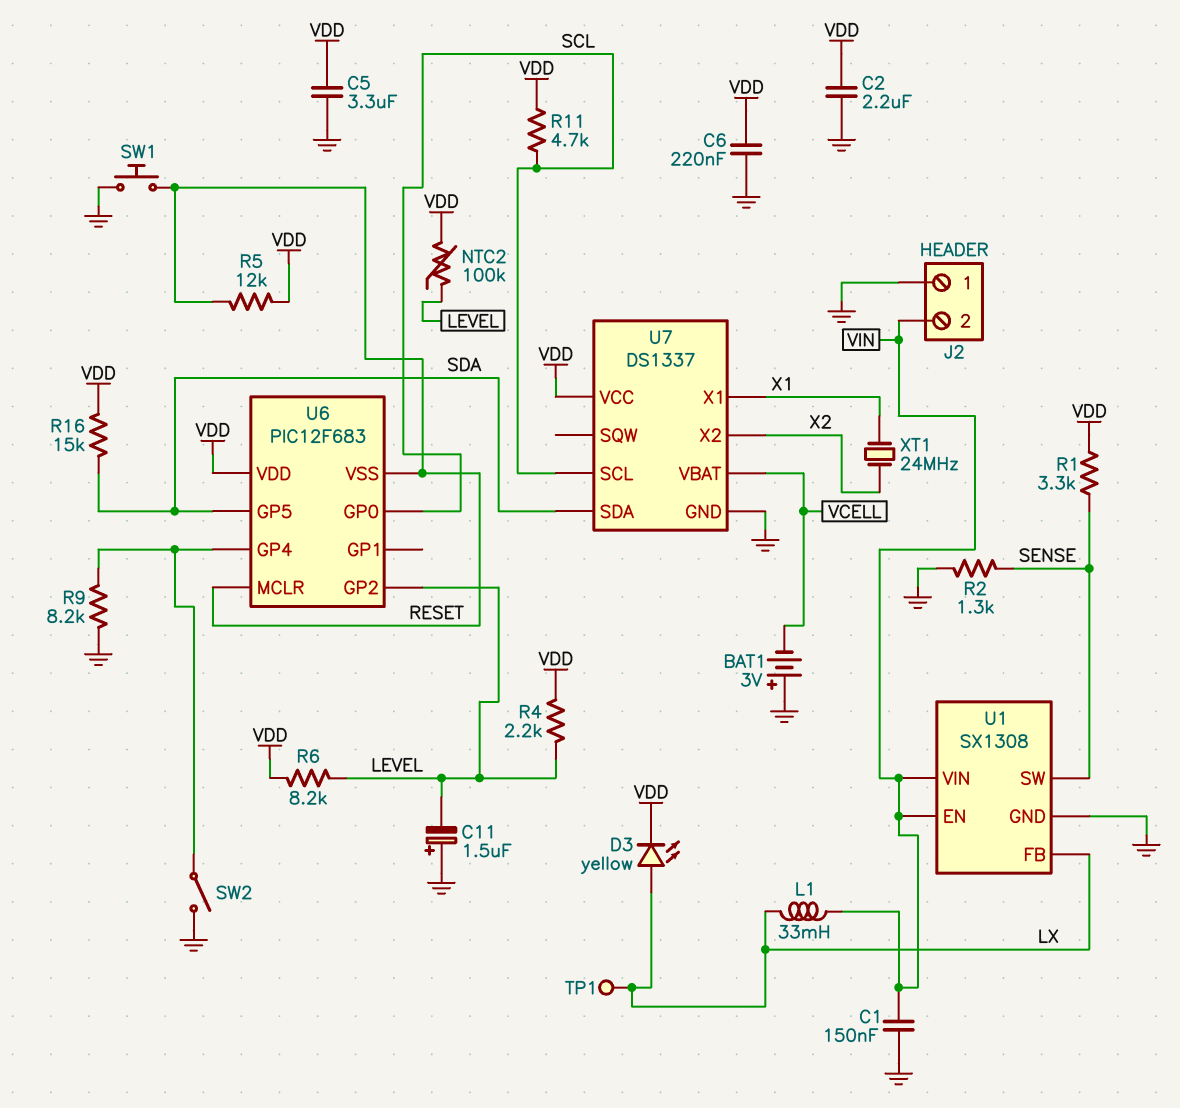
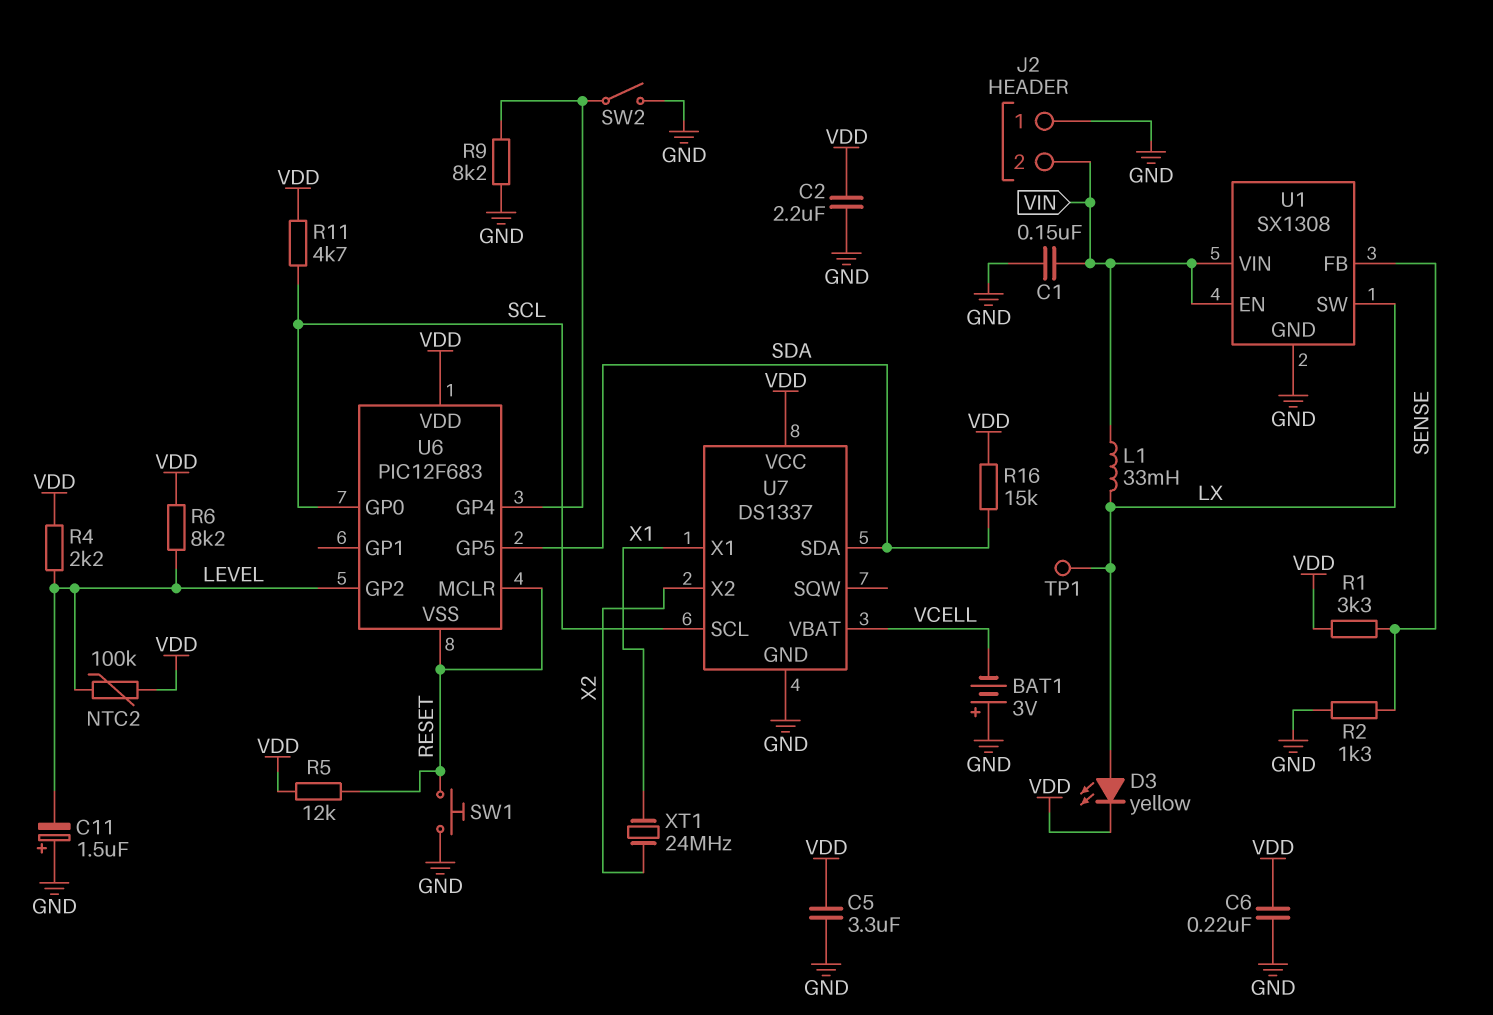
U1 pin FB: LX -> SENSE
U1 pin SW: SENSE -> LX

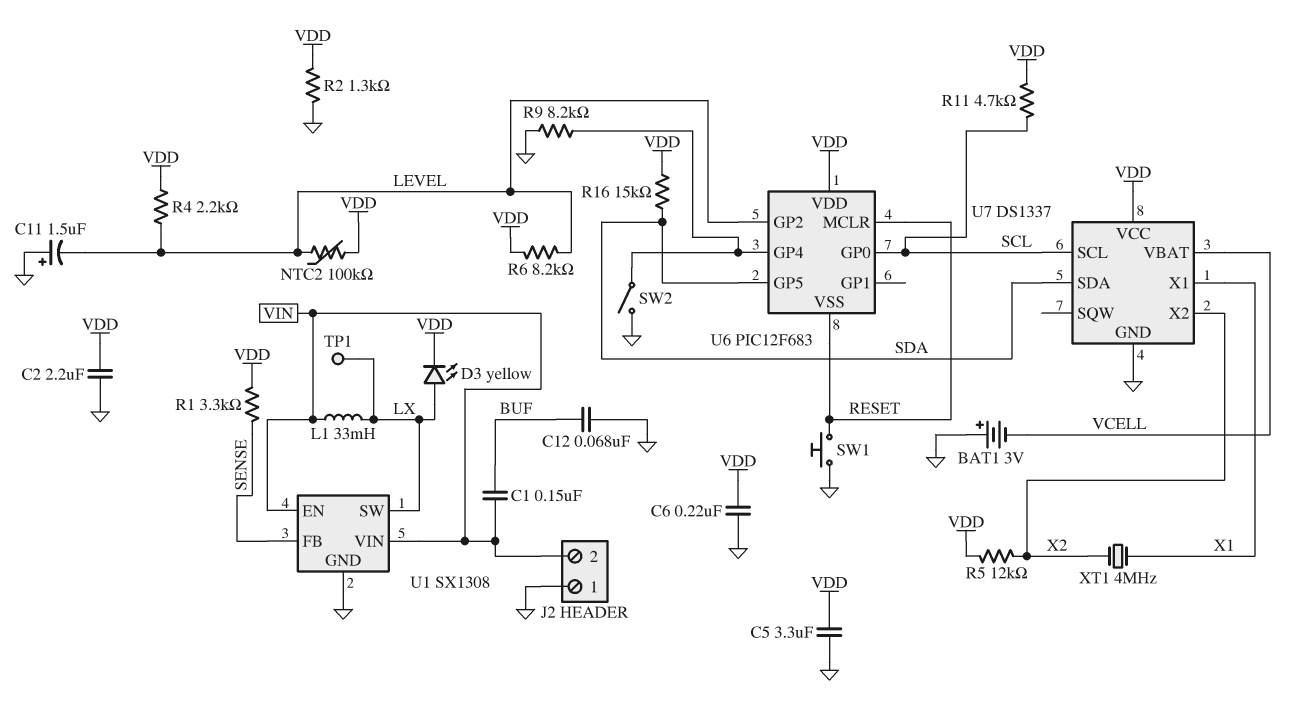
C1: 150nF (GND, VIN) -> 150nF (BUF, VIN)
C12: none -> 68nF (BUF, GND)
R2: 1.3k (GND, SENSE) -> 1.3k (GND, VDD)
R5: 12k (RESET, VDD) -> 12k (VDD, X2)
XT1: 24MHz (X1, X2) -> 4MHz (X1, X2)

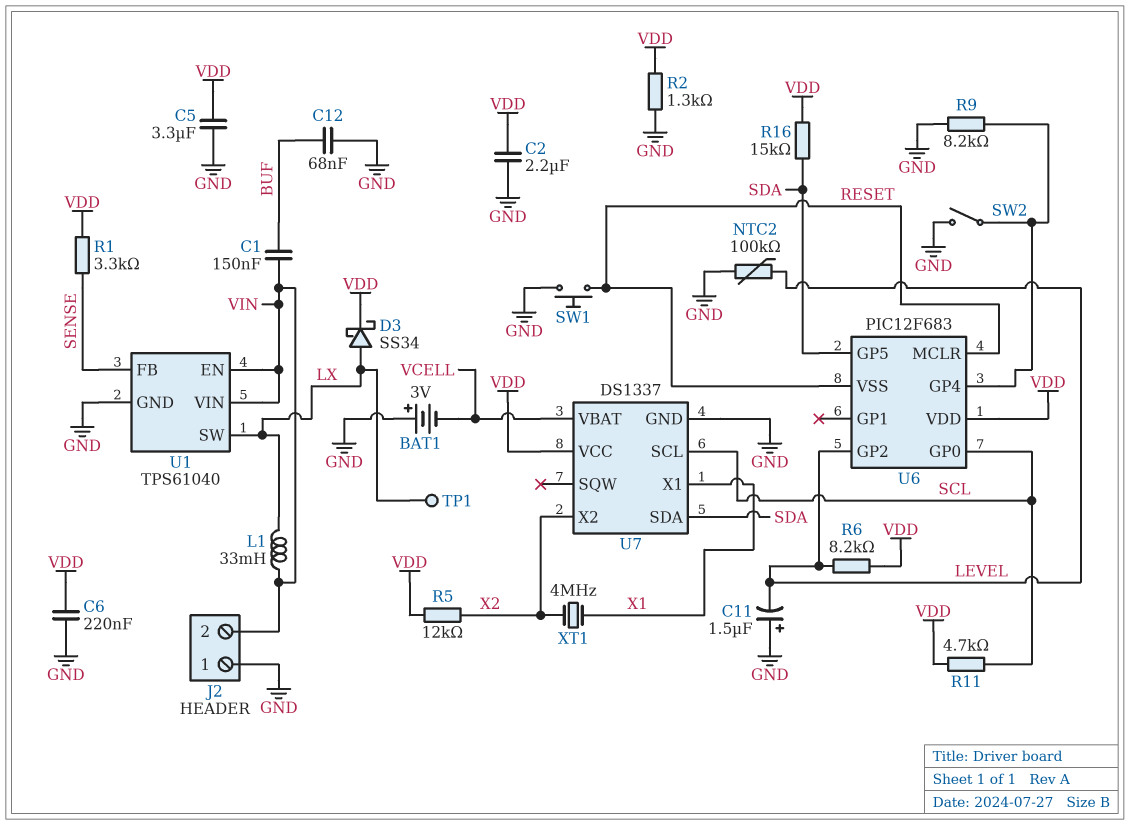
D3: LED yellow (A LX, K VDD) -> schottky SS34 (A LX, K VDD)
NTC2: 100k (LEVEL, VDD) -> 100k (GND, LEVEL)
R4: 2.2k (LEVEL, VDD) -> none
U1: SX1308 -> TPS61040

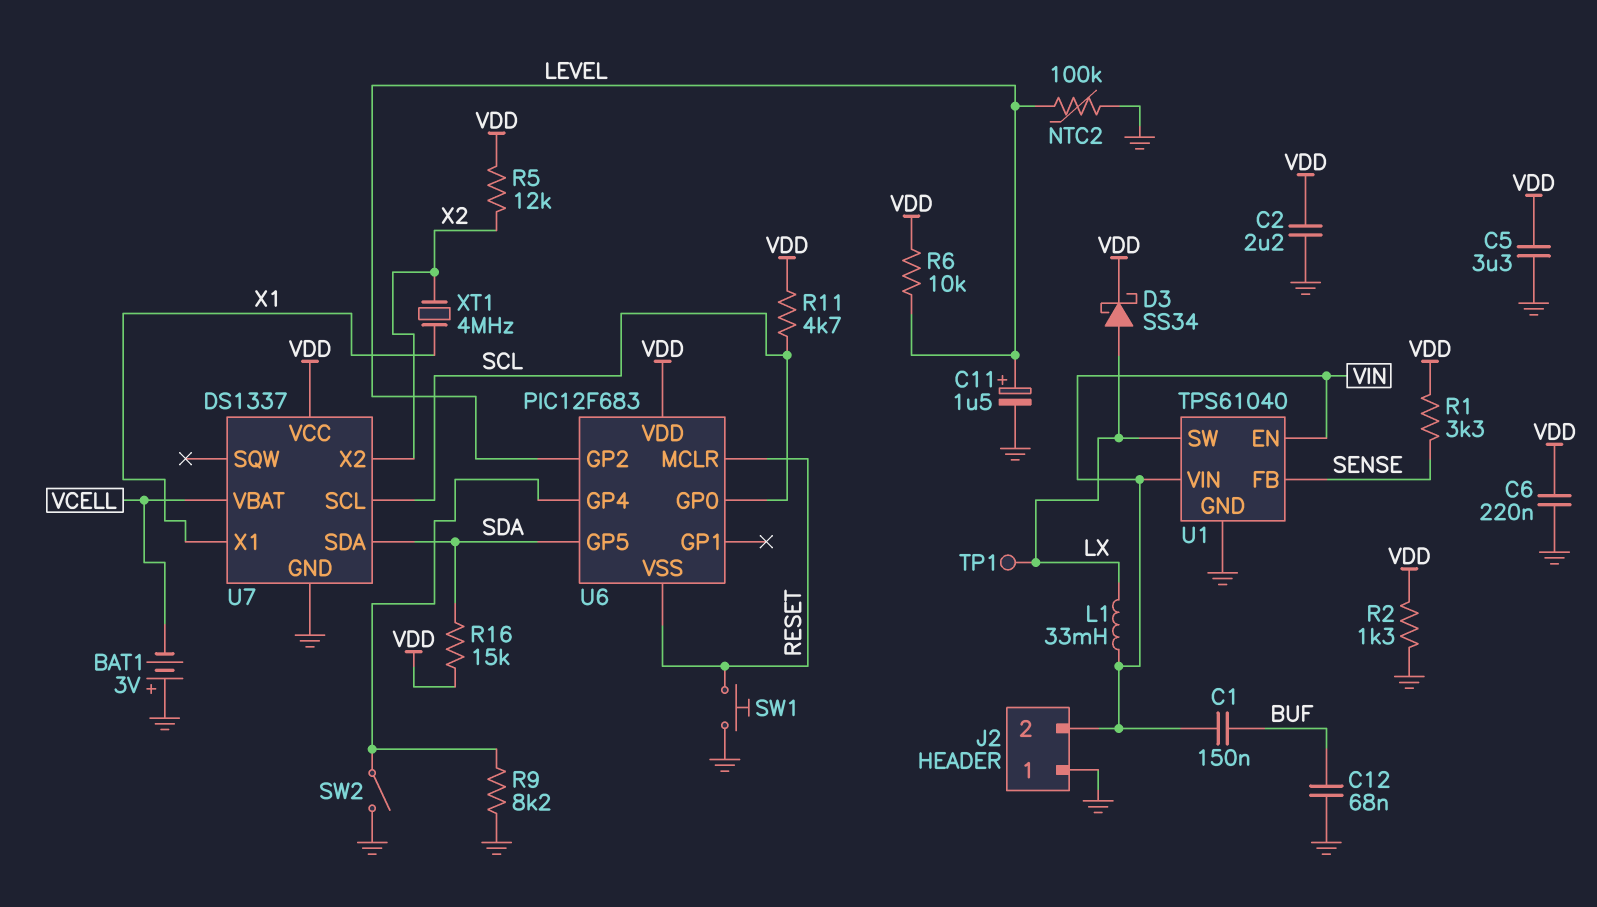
C11: 1.5uF (plus GND, minus LEVEL) -> 1.5uF (plus LEVEL, minus GND)
R6: 8.2k (LEVEL, VDD) -> 10k (LEVEL, VDD)

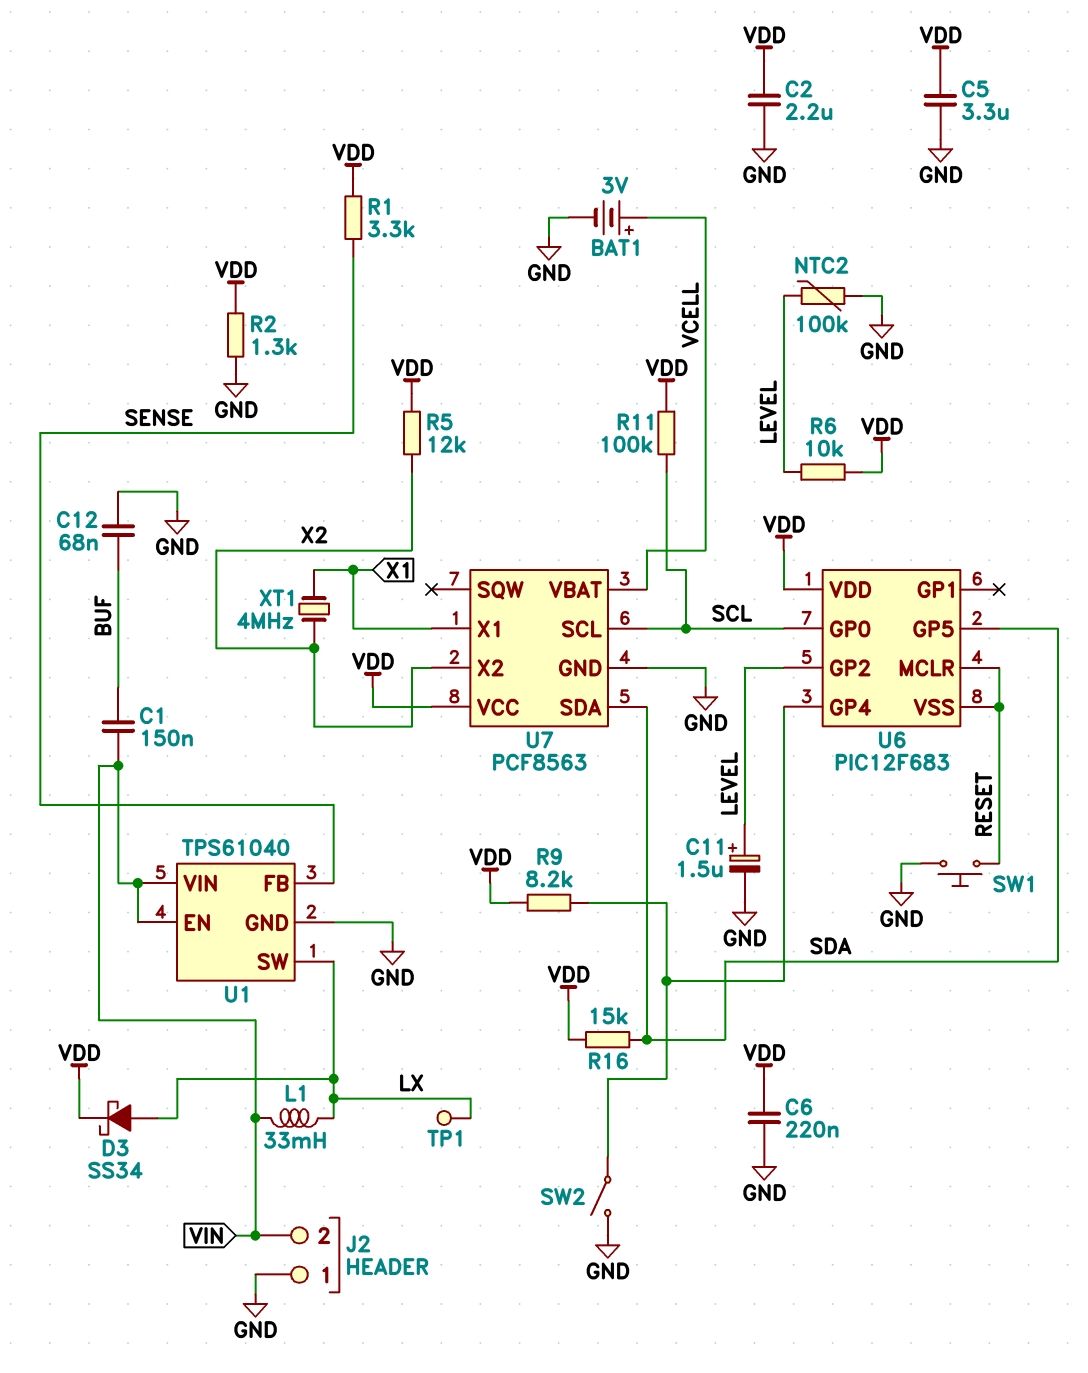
BAT1: 3V (plus GND, minus VCELL) -> 3V (plus VCELL, minus GND)
R9: 8.2k (GND, U6/GP4) -> 8.2k (U6/GP4, VDD)
R11: 4.7k (SCL, VDD) -> 100k (SCL, VDD)
U7: DS1337 -> PCF8563

